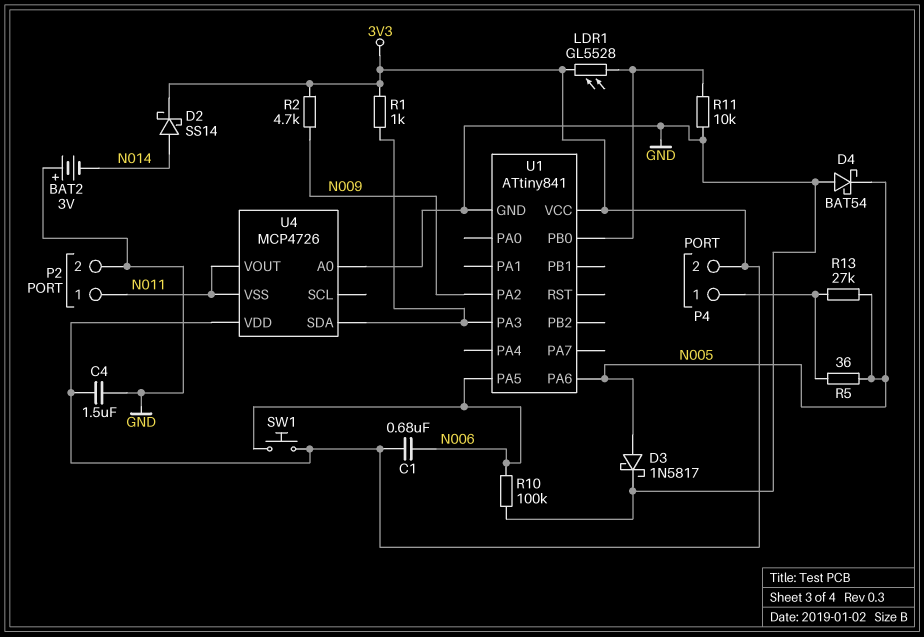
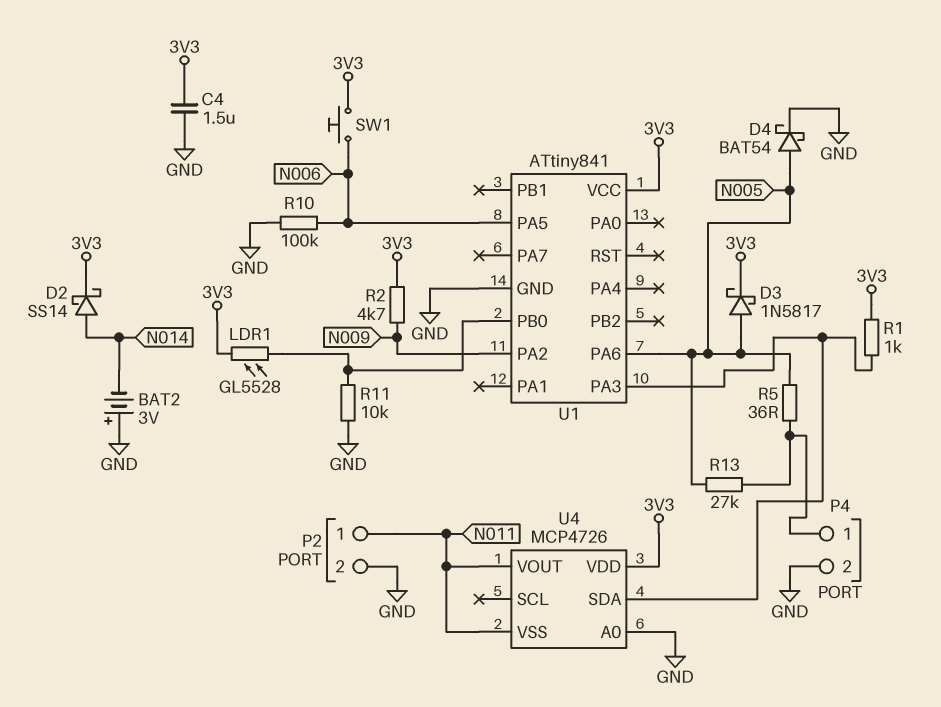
C1: 680nF (3V3, N006) -> none
D3: schottky 1N5817 (A N005, K GND) -> schottky 1N5817 (A N005, K 3V3)
D4: schottky BAT54 (A GND, K N005) -> schottky BAT54 (A N005, K GND)
P4 pin 2: 3V3 -> GND

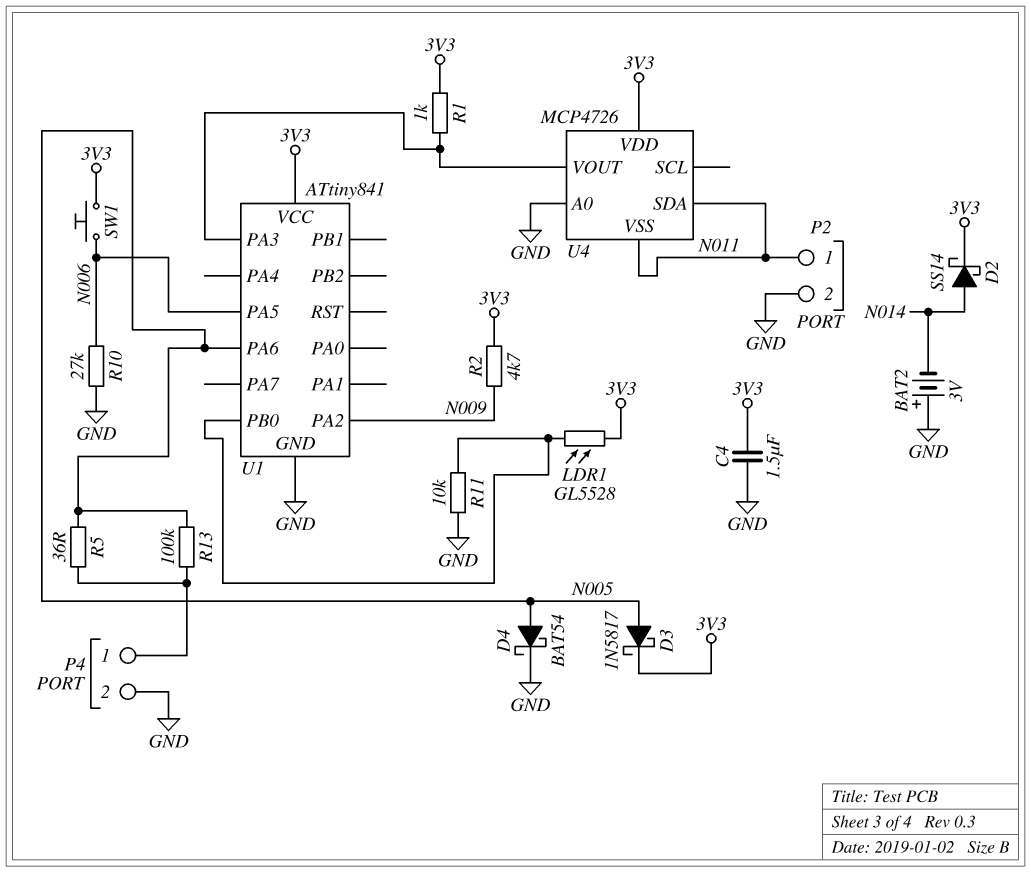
R10: 100k (GND, N006) -> 27k (GND, N006)
R13: 27k (N005, P4/1) -> 100k (N005, P4/1)
U4 pin SDA: U1/PA3 -> N011
U4 pin VOUT: N011 -> U1/PA3

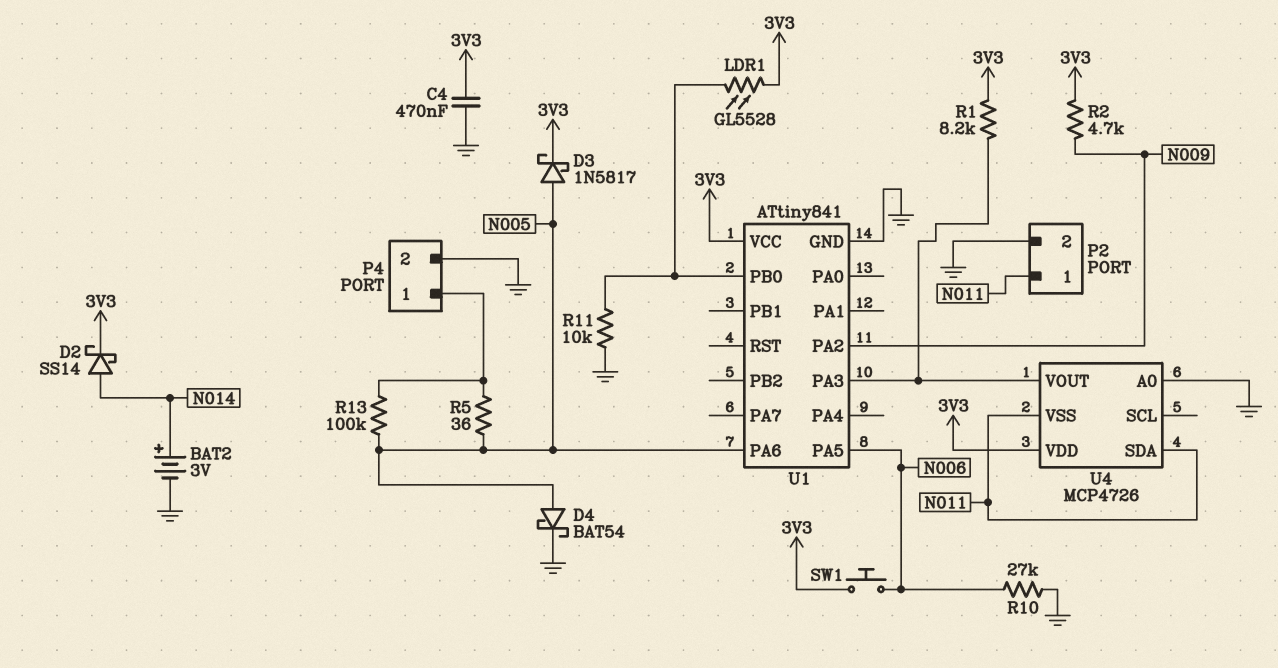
BAT2: 3V (plus GND, minus N014) -> 3V (plus N014, minus GND)
C4: 1.5uF (3V3, GND) -> 470nF (3V3, GND)
R1: 1k (3V3, U1/PA3) -> 8.2k (3V3, U1/PA3)

